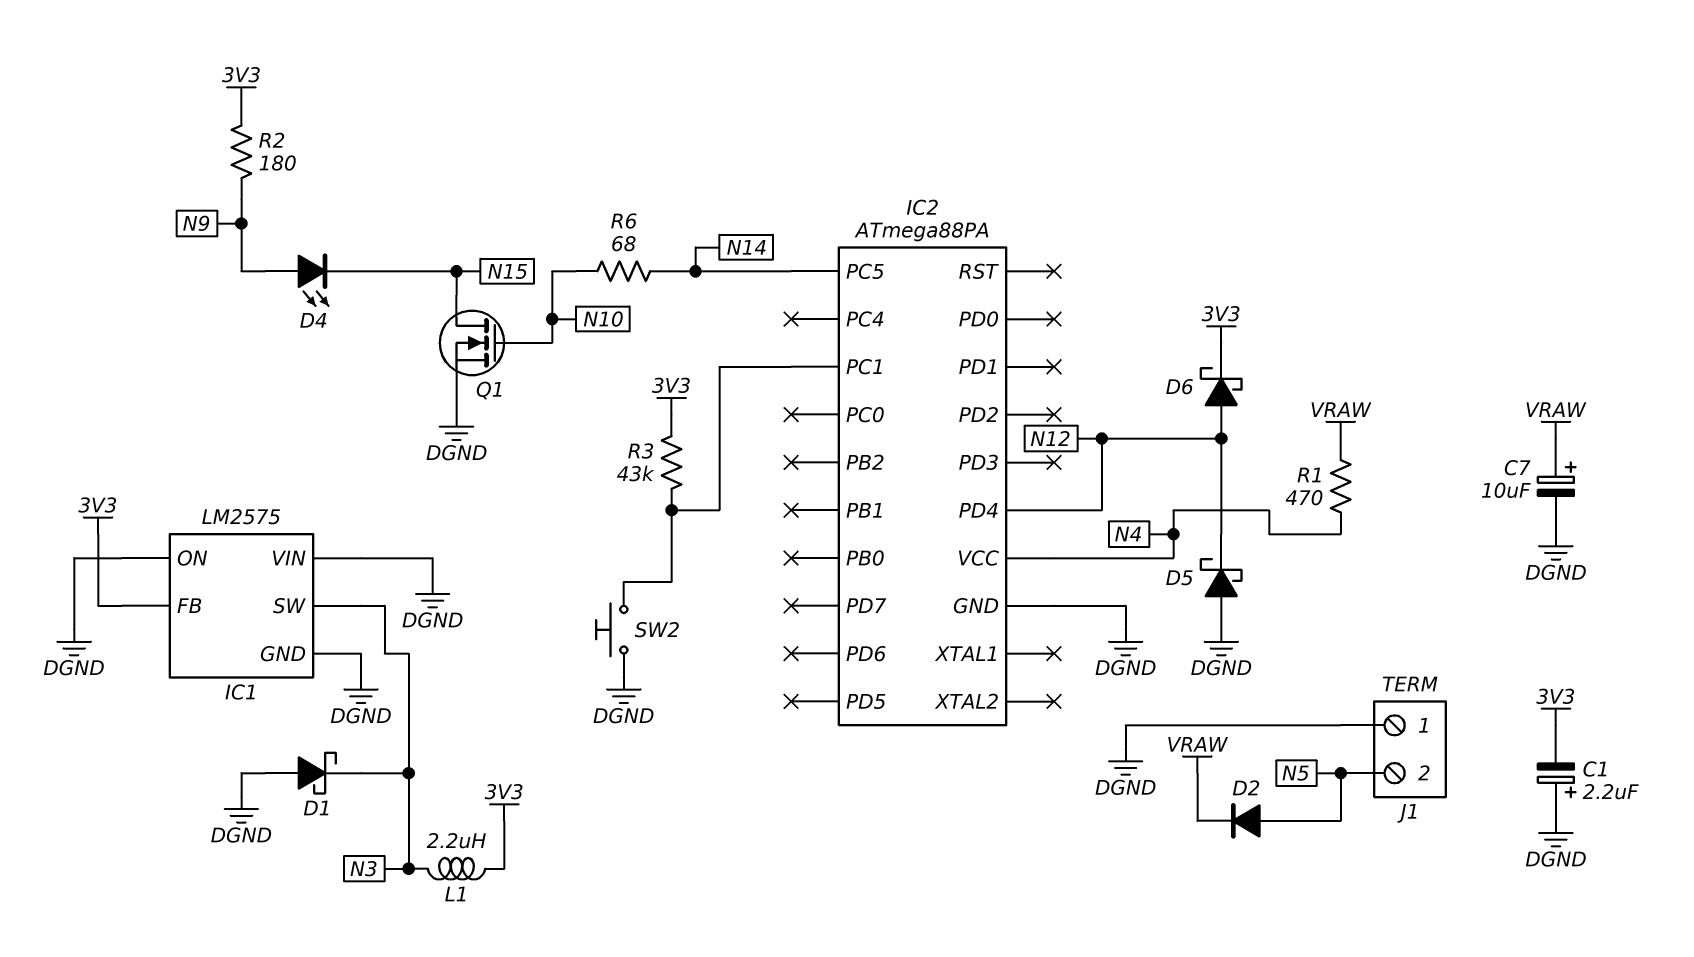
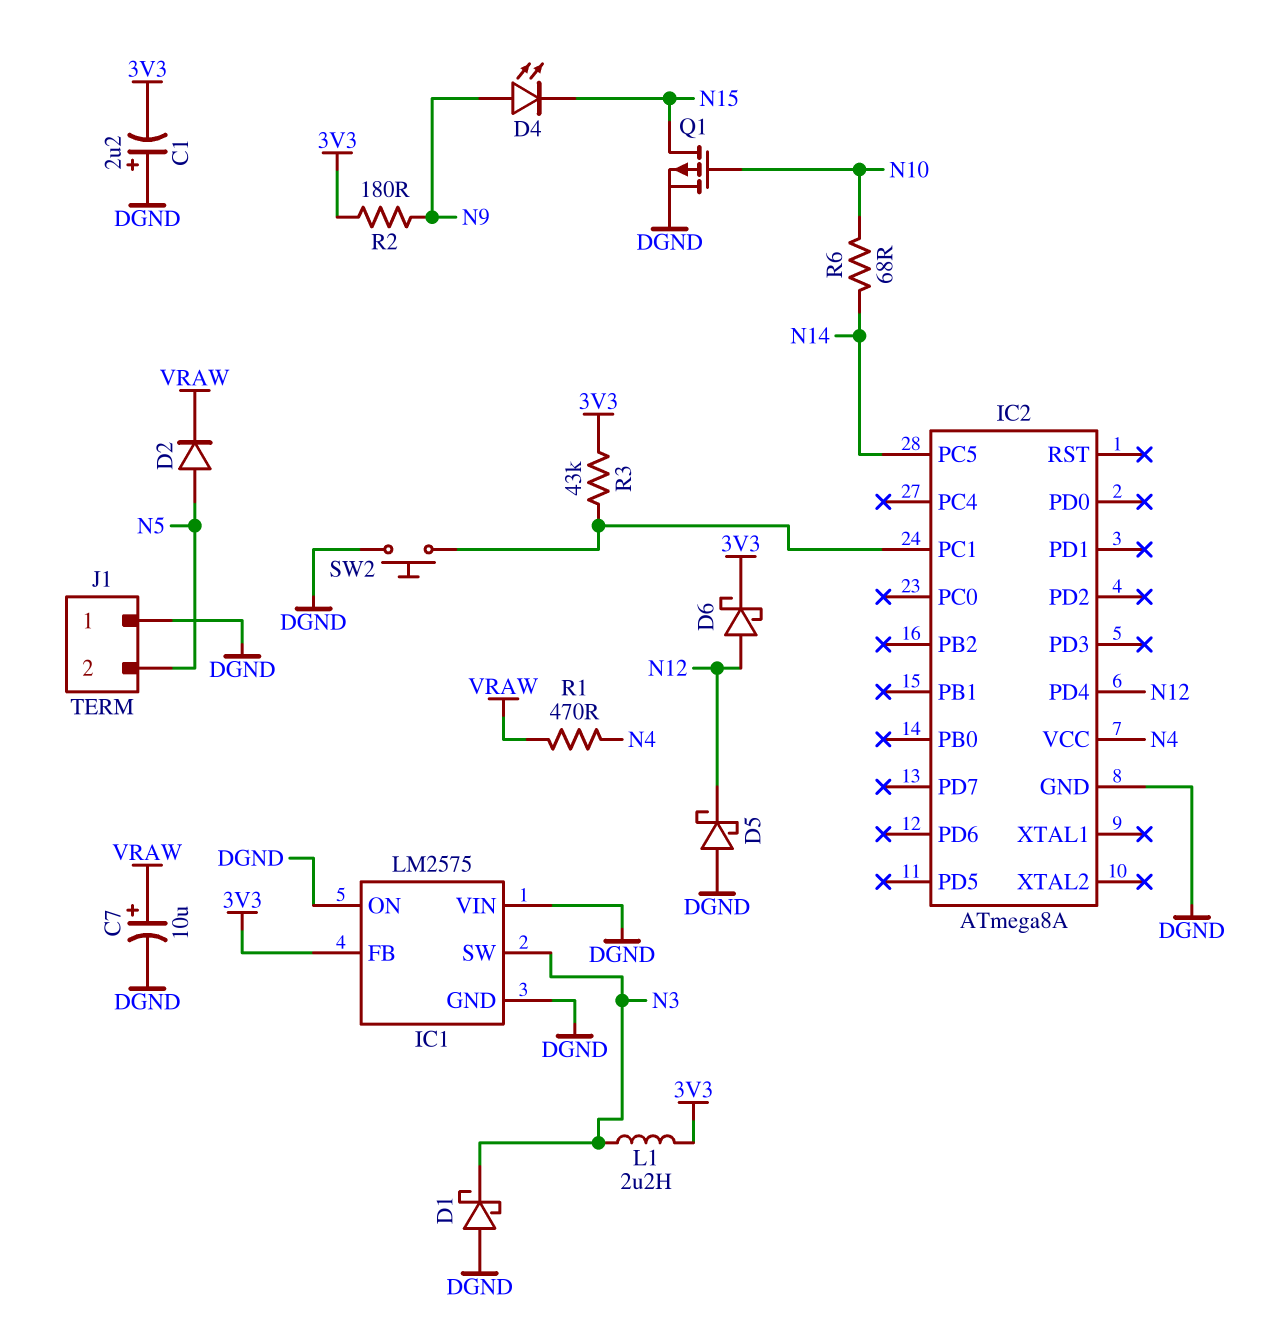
IC2: ATmega88PA -> ATmega8A
Q1: NMOS (G N10, D N15, S DGND) -> PMOS (G N10, D N15, S DGND)

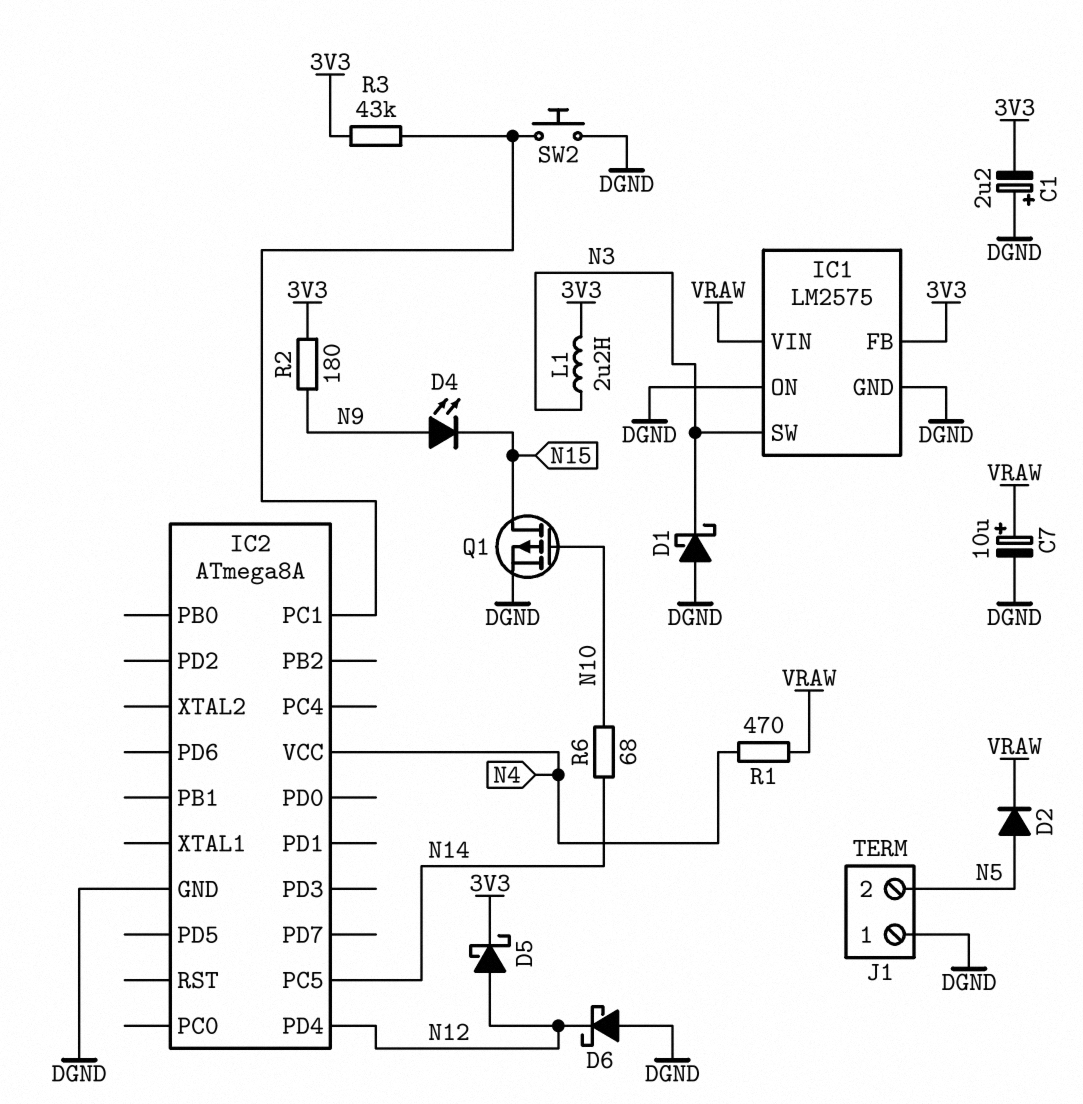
D5: schottky (A DGND, K N12) -> schottky (A N12, K 3V3)
D6: schottky (A N12, K 3V3) -> schottky (A DGND, K N12)
IC1 pin VIN: DGND -> VRAW

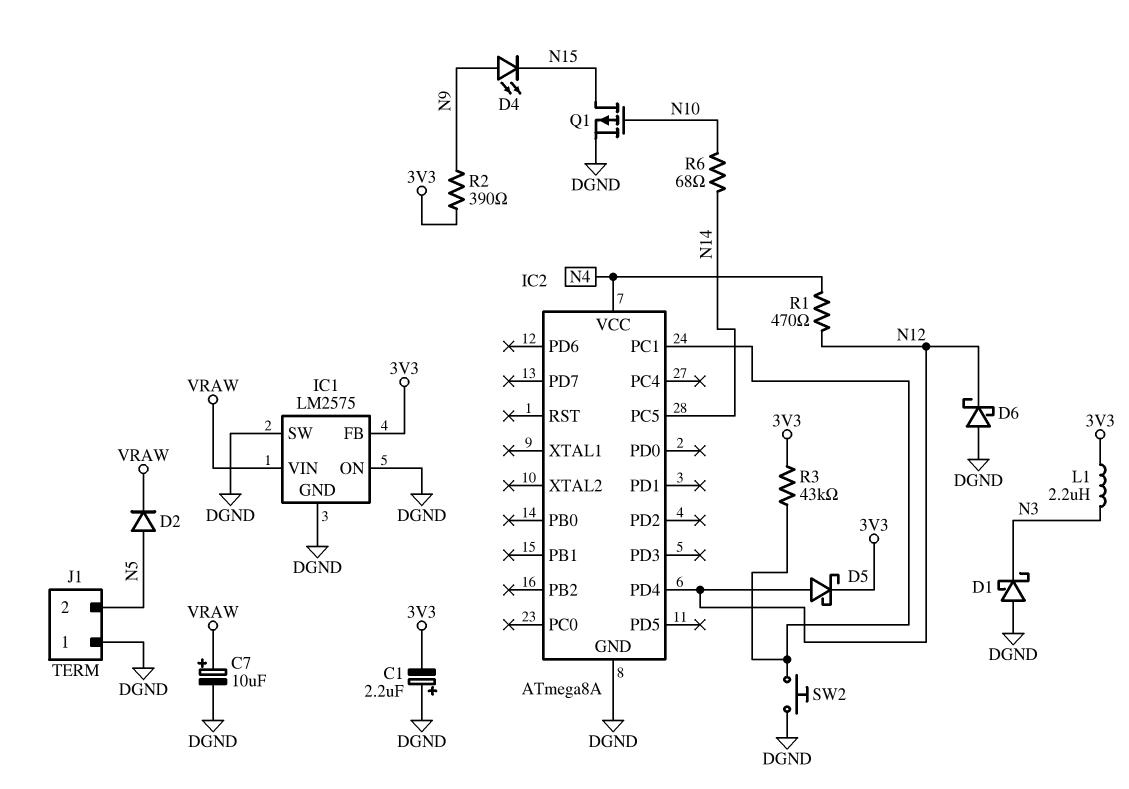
IC1 pin SW: N3 -> DGND
R1: 470 (N4, VRAW) -> 470 (N4, N12)
R2: 180 (3V3, N9) -> 390 (3V3, N9)

